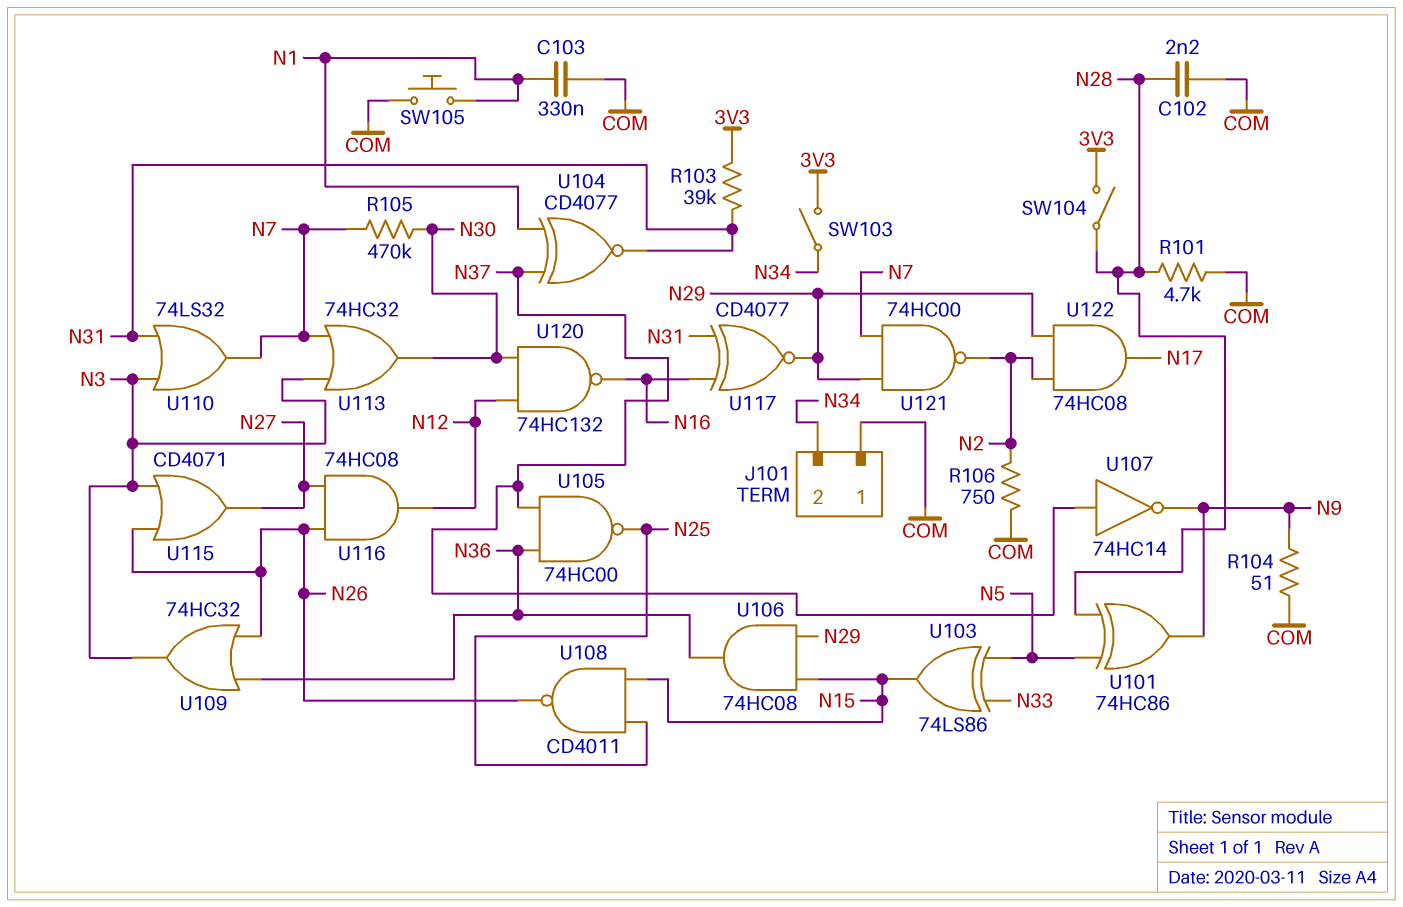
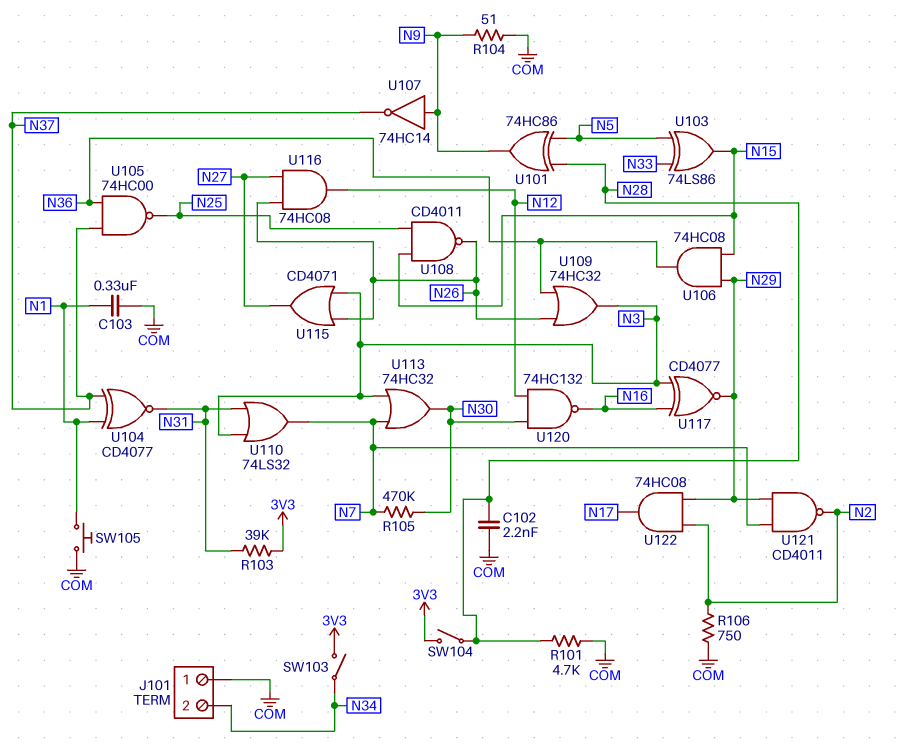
U107: NOT 74HC14 (in N37, out N9) -> NOT 74HC14 (in N9, out N37)
U117: XNOR CD4077 (in N16, in N31, out N29) -> XNOR CD4077 (in N3, in N16, out N29)
U121: NAND 74HC00 (in N7, in N29, out N2) -> NAND CD4011 (in N7, in N29, out N2)

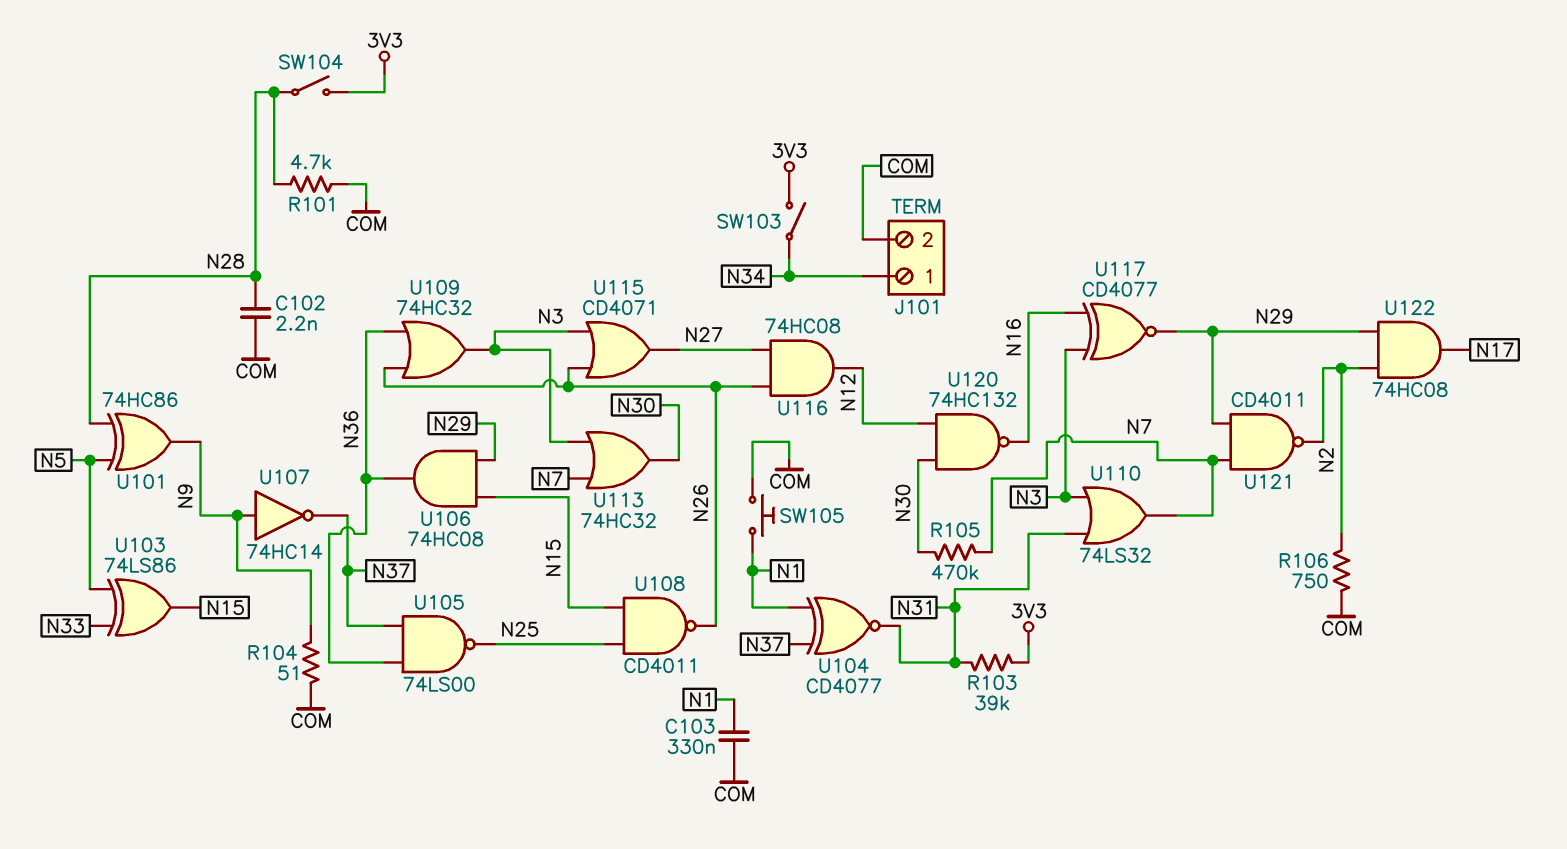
J101 pin 1: COM -> N34
J101 pin 2: N34 -> COM
U105: NAND 74HC00 (in N36, in N37, out N25) -> NAND 74LS00 (in N36, in N37, out N25)

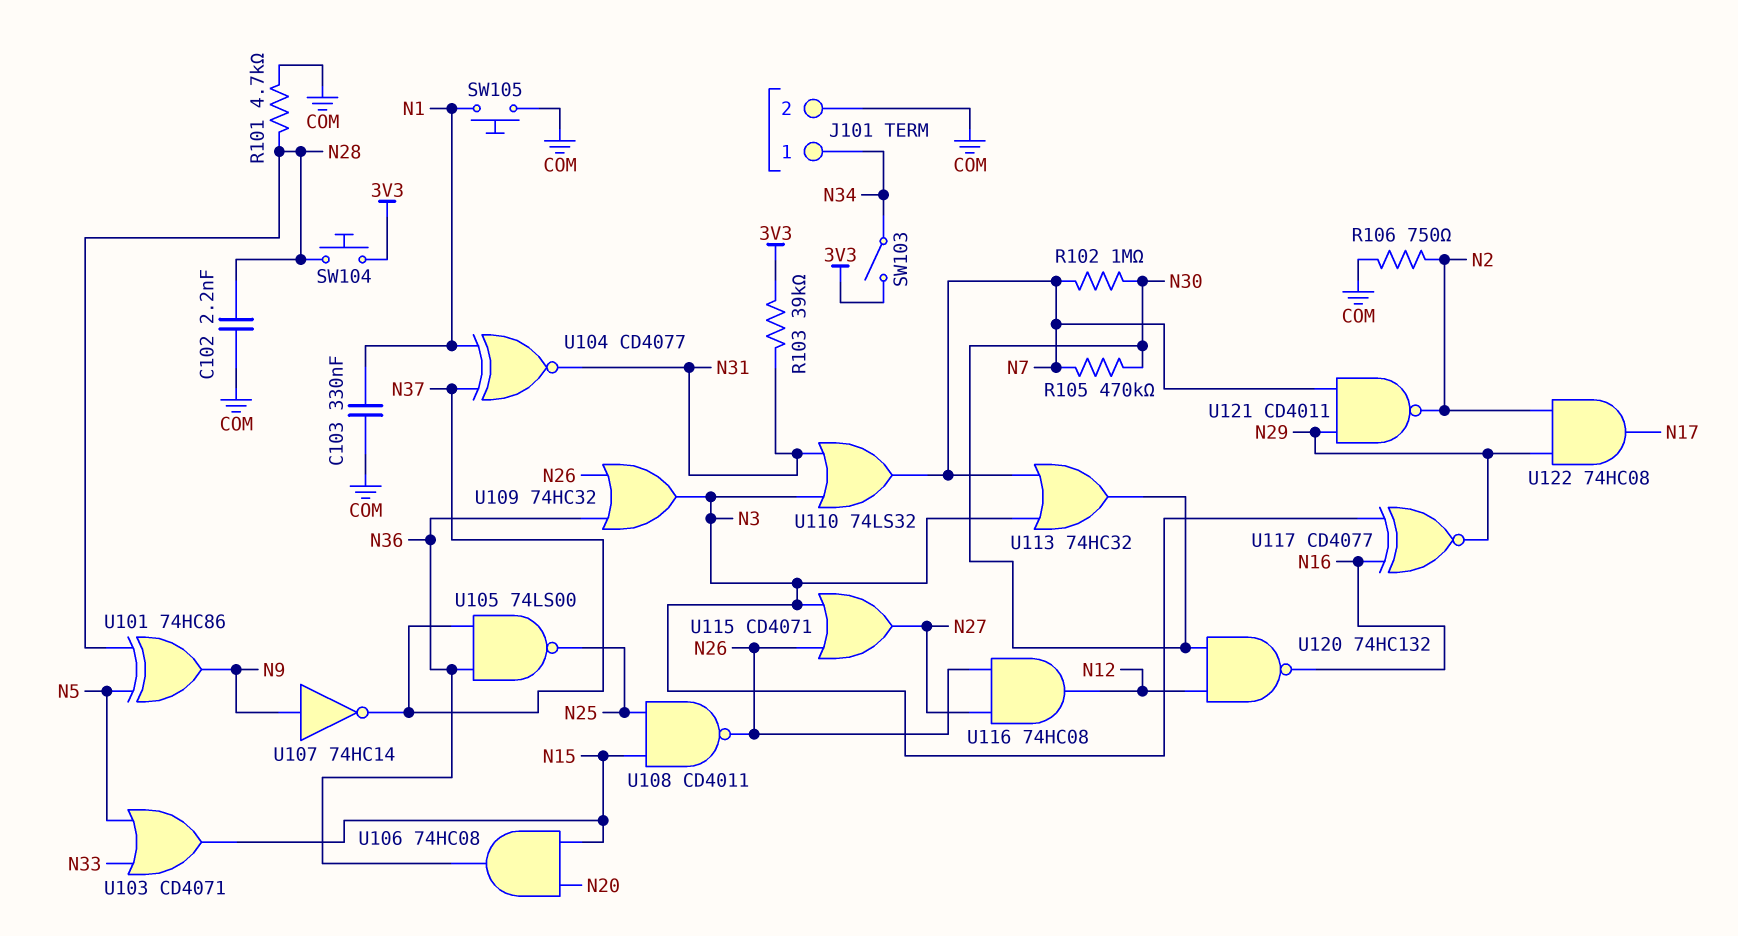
R102: none -> 1M (N7, N30)
R104: 51 (COM, N9) -> none
SW104: switch (3V3, N28) -> button (3V3, N28)
U103: XOR 74LS86 (in N5, in N33, out N15) -> OR CD4071 (in N5, in N33, out N15)
U106: AND 74HC08 (in N15, in N29, out N36) -> AND 74HC08 (in N15, in N20, out N36)

